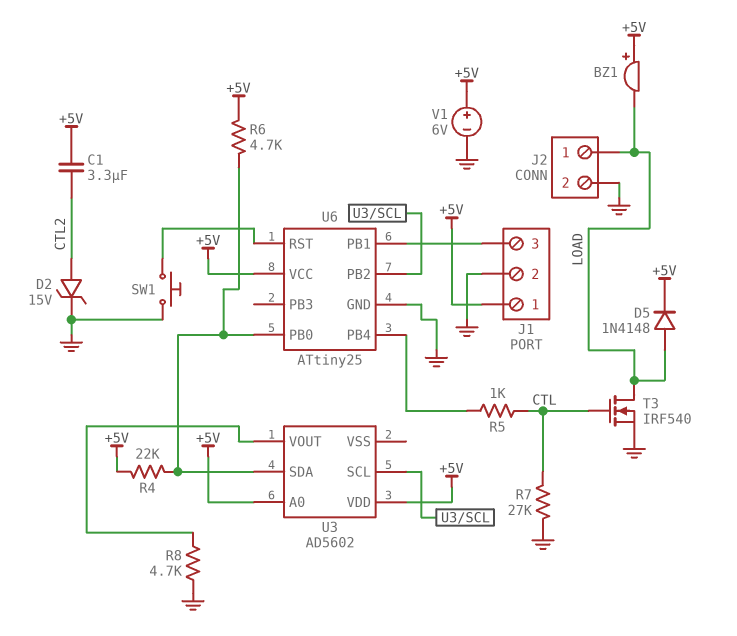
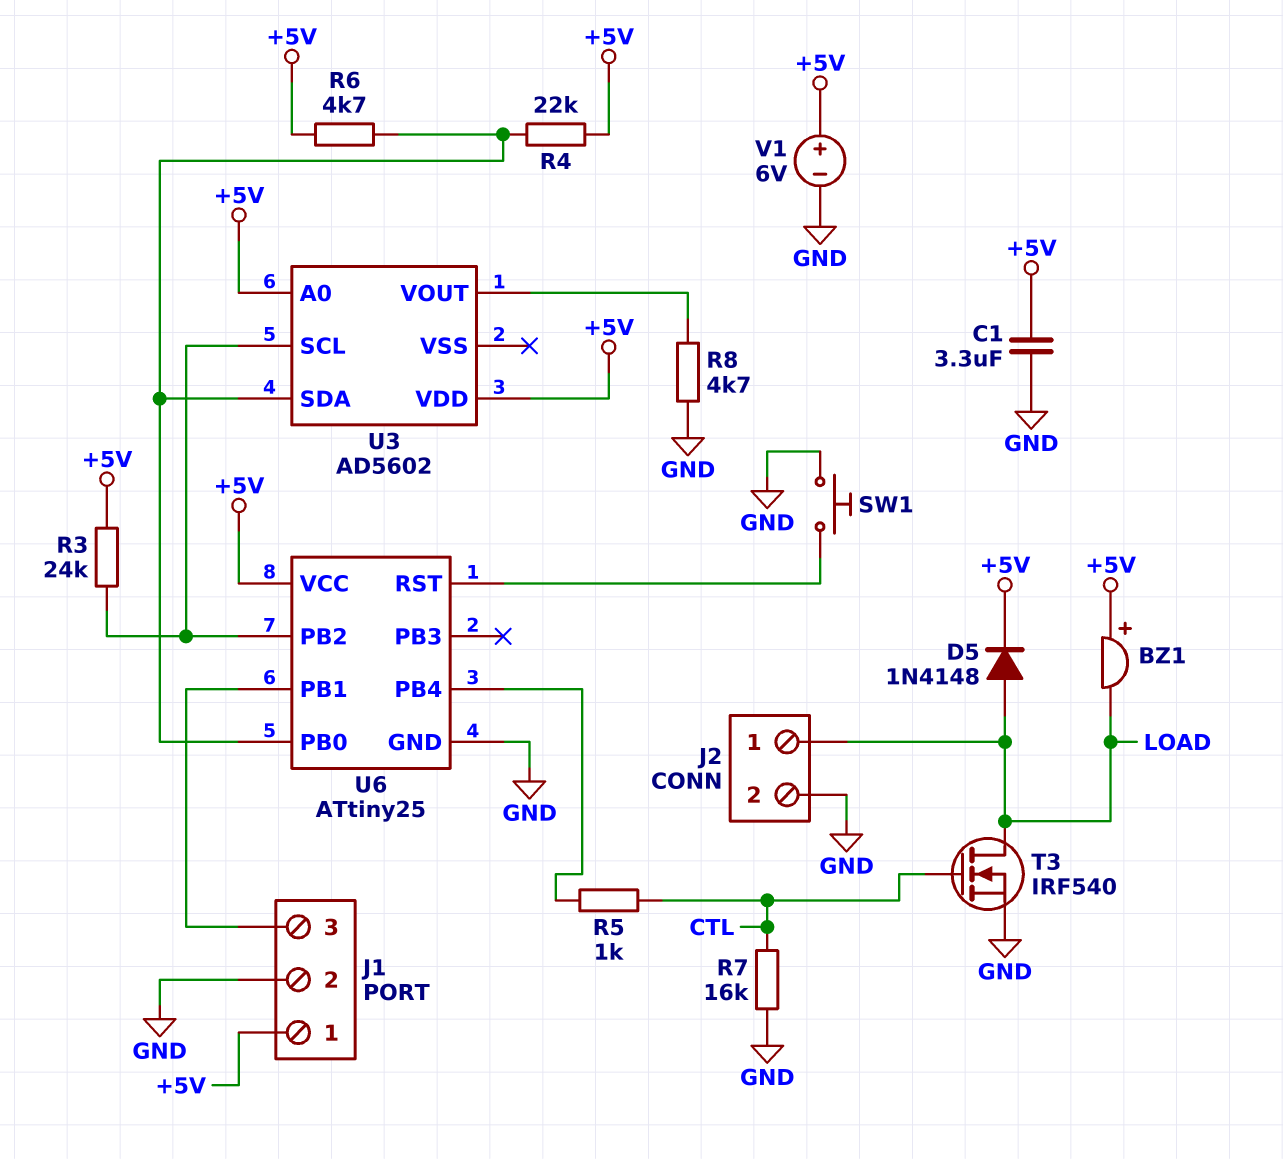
C1: 3.3uF (+5V, CTL2) -> 3.3uF (+5V, GND)
D2: zener 15V (A CTL2, K GND) -> none
R3: none -> 24k (+5V, U3/SCL)
R7: 27k (CTL, GND) -> 16k (CTL, GND)

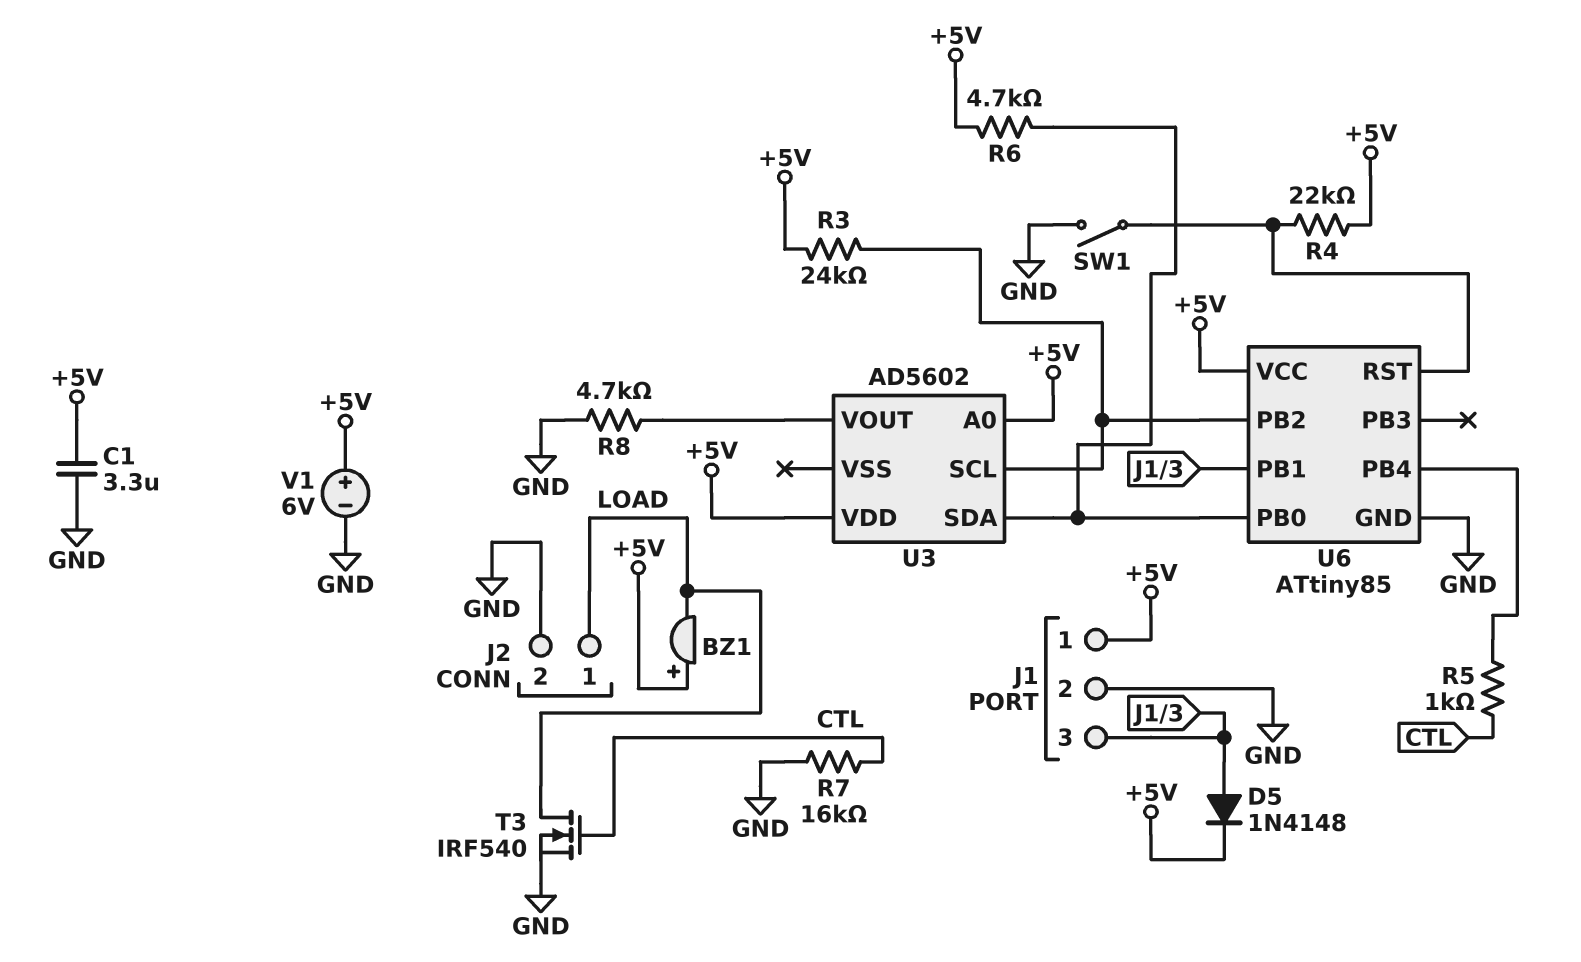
D5: diode 1N4148 (A LOAD, K +5V) -> diode 1N4148 (A J1/3, K +5V)
R4: 22k (+5V, U3/SDA) -> 22k (+5V, U6/RST)
SW1: button (GND, U6/RST) -> switch (GND, U6/RST)
U6: ATtiny25 -> ATtiny85

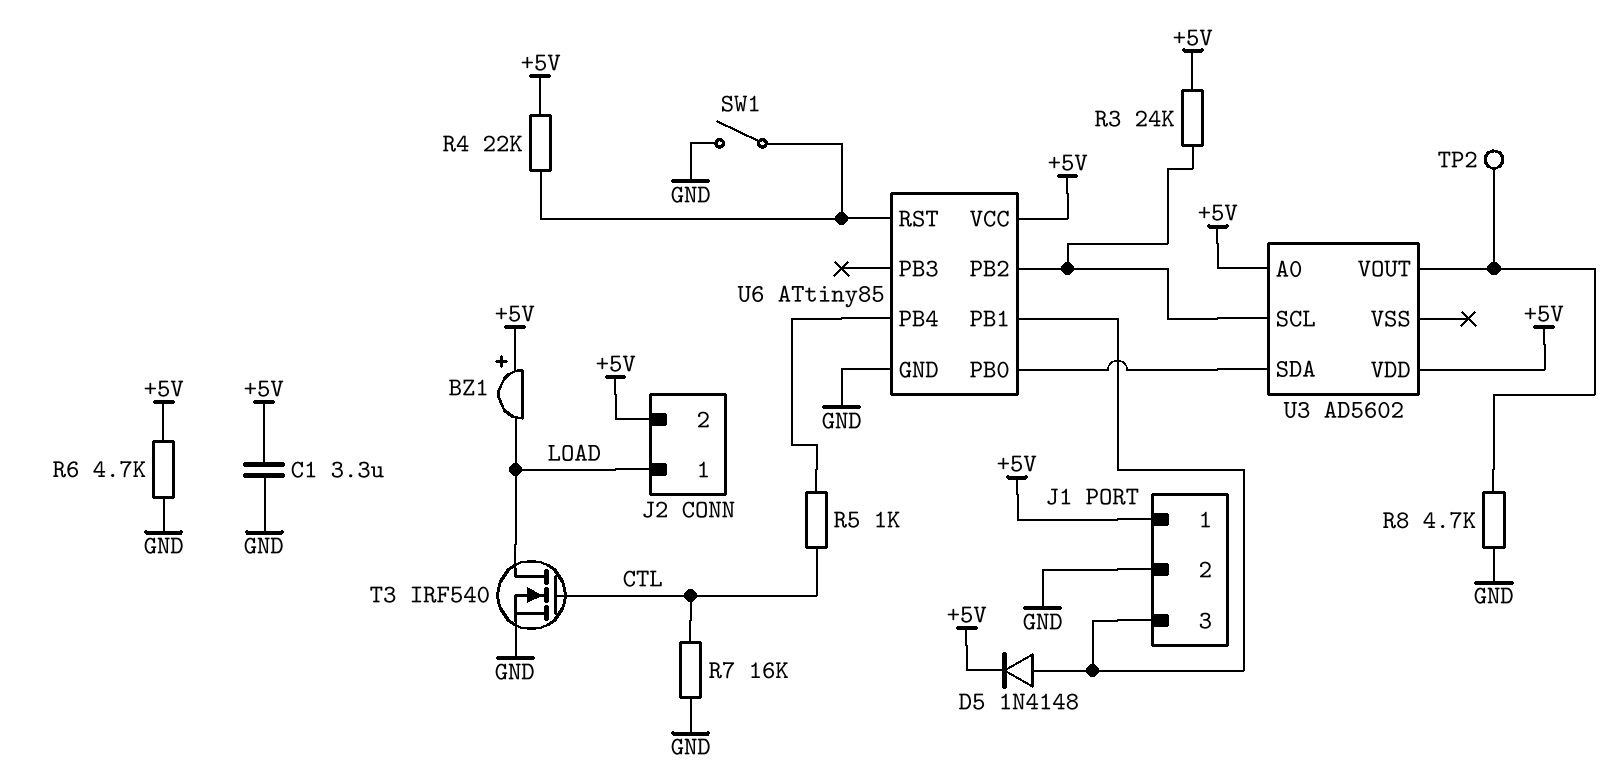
J2 pin 2: GND -> +5V
R6: 4.7k (+5V, U3/SDA) -> 4.7k (+5V, GND)
TP2: none -> test point (U3/VOUT)
V1: 6V (plus +5V, minus GND) -> none

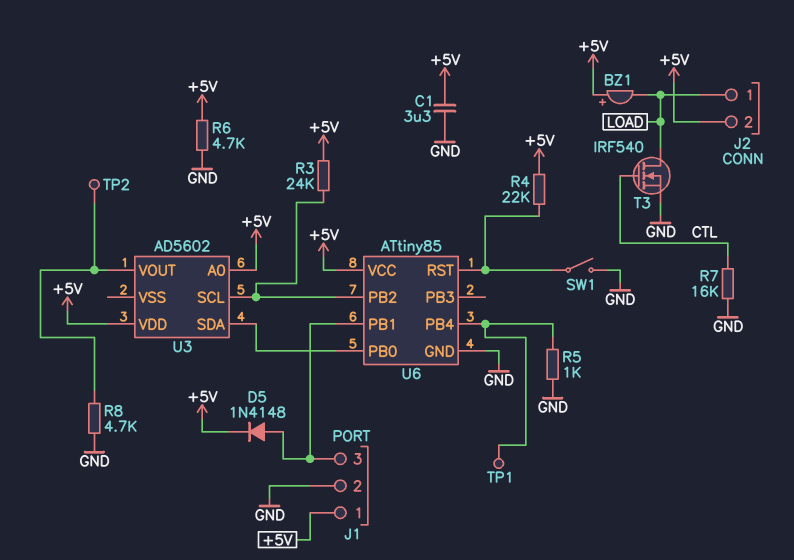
R5: 1k (CTL, U6/PB4) -> 1k (GND, U6/PB4)
TP1: none -> test point (U6/PB4)

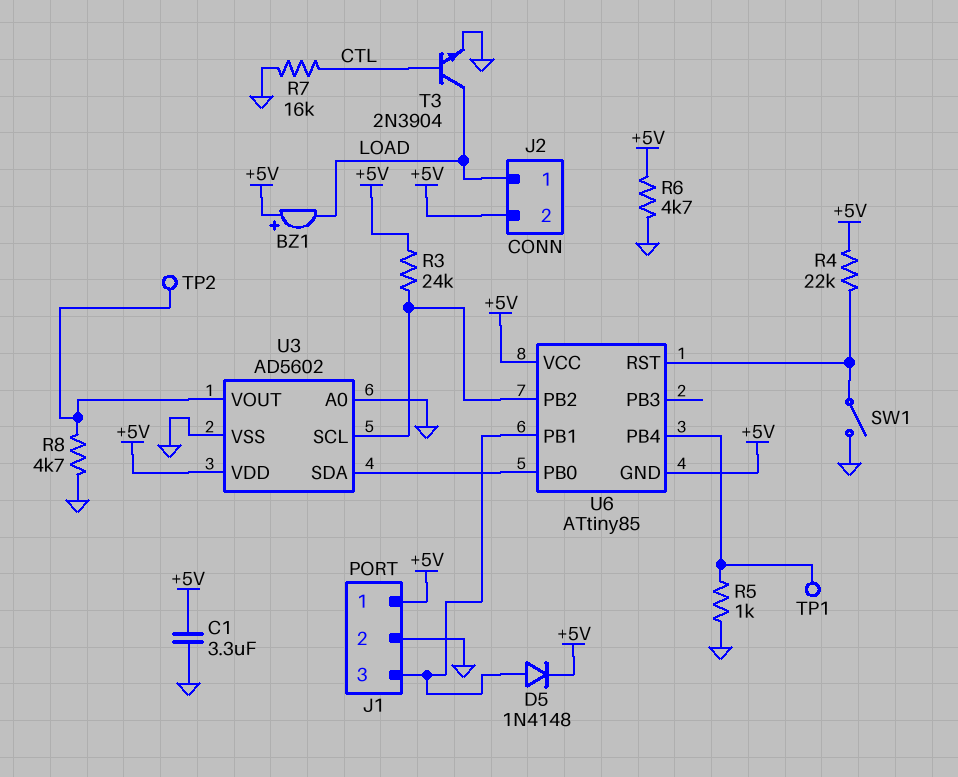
T3: NMOS IRF540 (G CTL, D LOAD, S GND) -> NPN 2N3904 (B CTL, C LOAD, E GND)
U3 pin A0: +5V -> GND
U3 pin VSS: none -> GND
U6 pin GND: GND -> +5V

